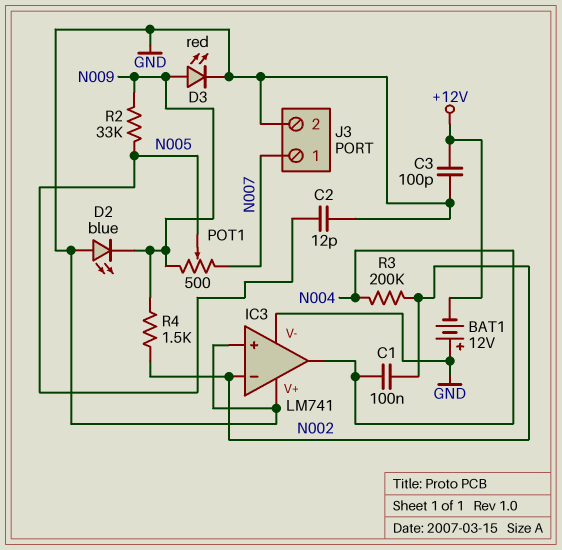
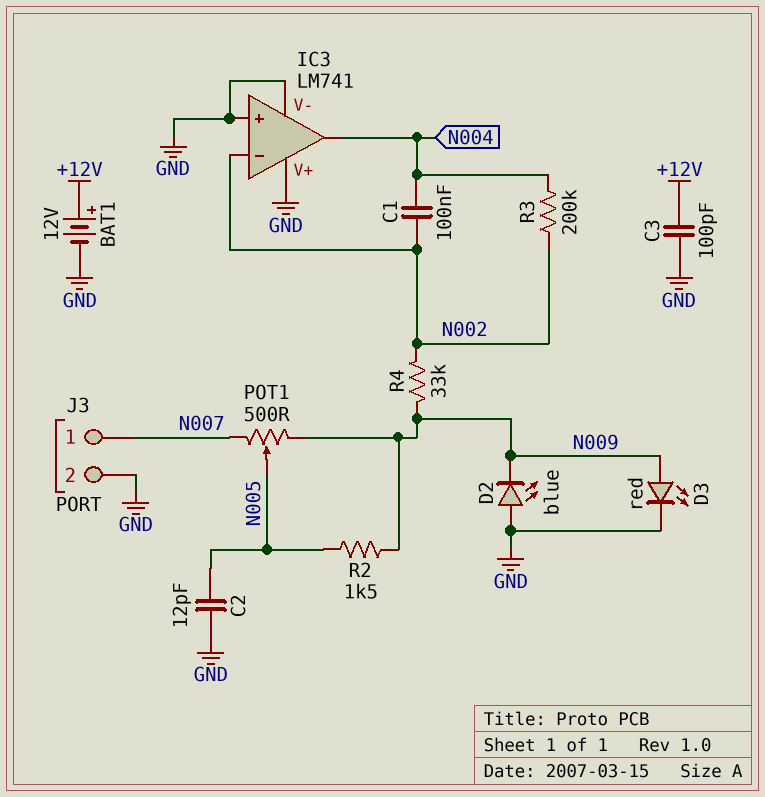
BAT1: 12V (plus GND, minus +12V) -> 12V (plus +12V, minus GND)
R2: 33k (N005, N009) -> 1.5k (N005, N009)
R4: 1.5k (N002, N009) -> 33k (N002, N009)

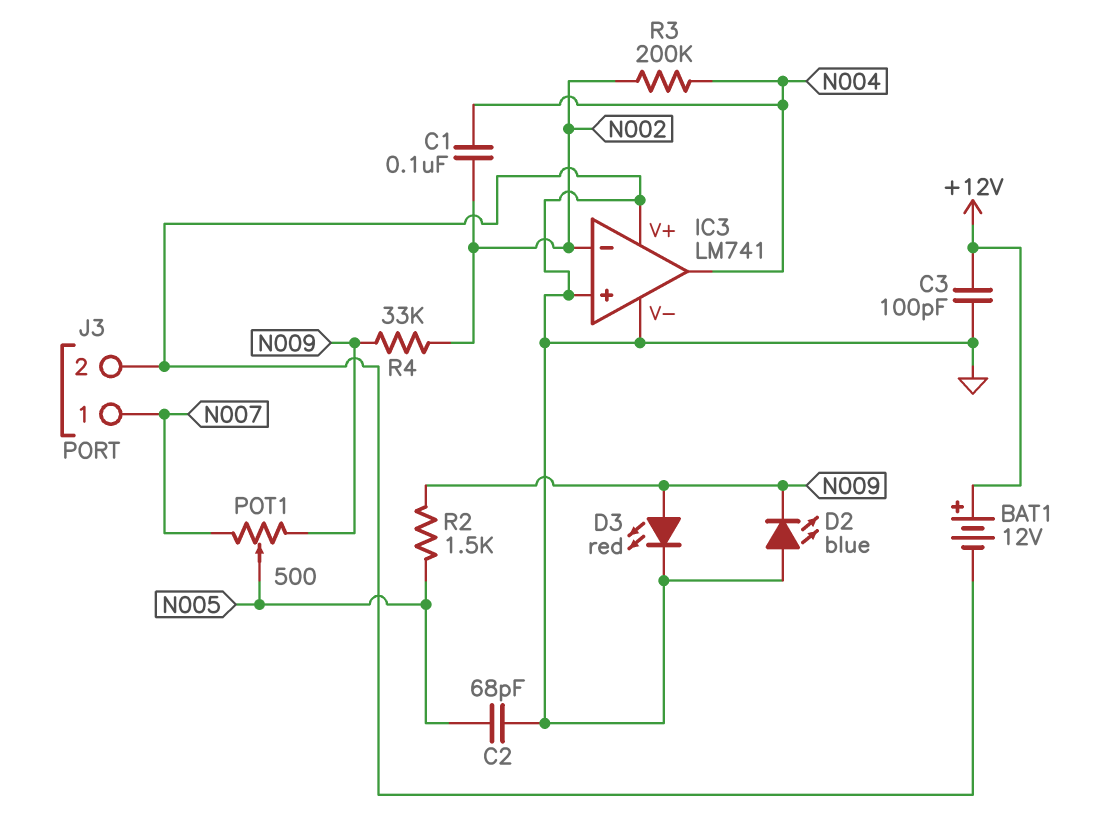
C2: 12pF (GND, N005) -> 68pF (GND, N005)

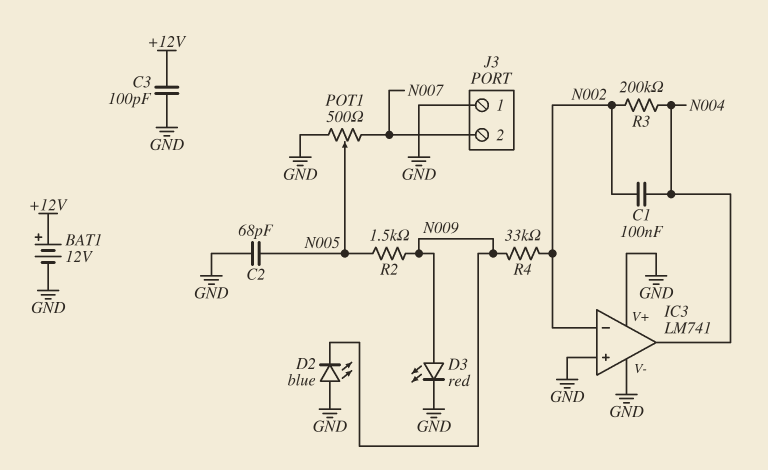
J3 pin 1: N007 -> GND
J3 pin 2: GND -> N007
POT1: 500 (N007, N009, wiper N005) -> 500 (GND, N007, wiper N005)

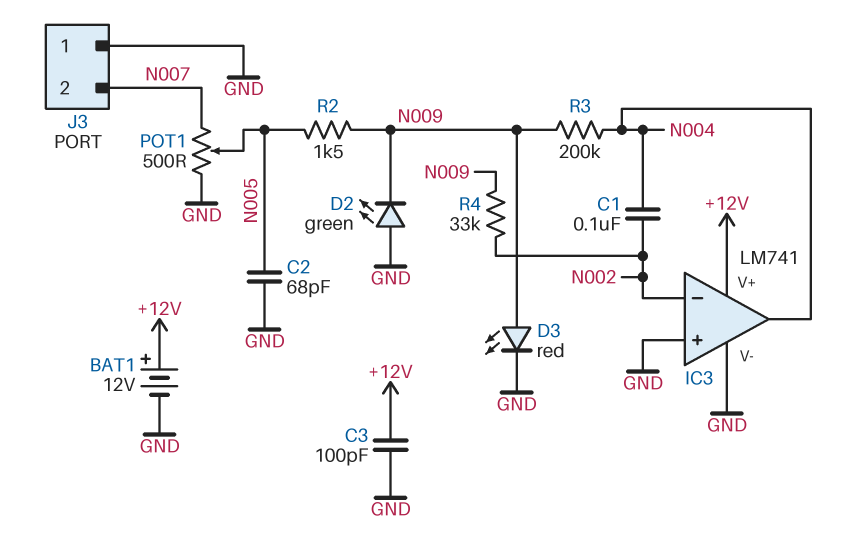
D2: LED blue (A GND, K N009) -> LED green (A GND, K N009)
IC3 pin V+: GND -> +12V
R3: 200k (N002, N004) -> 200k (N004, N009)

